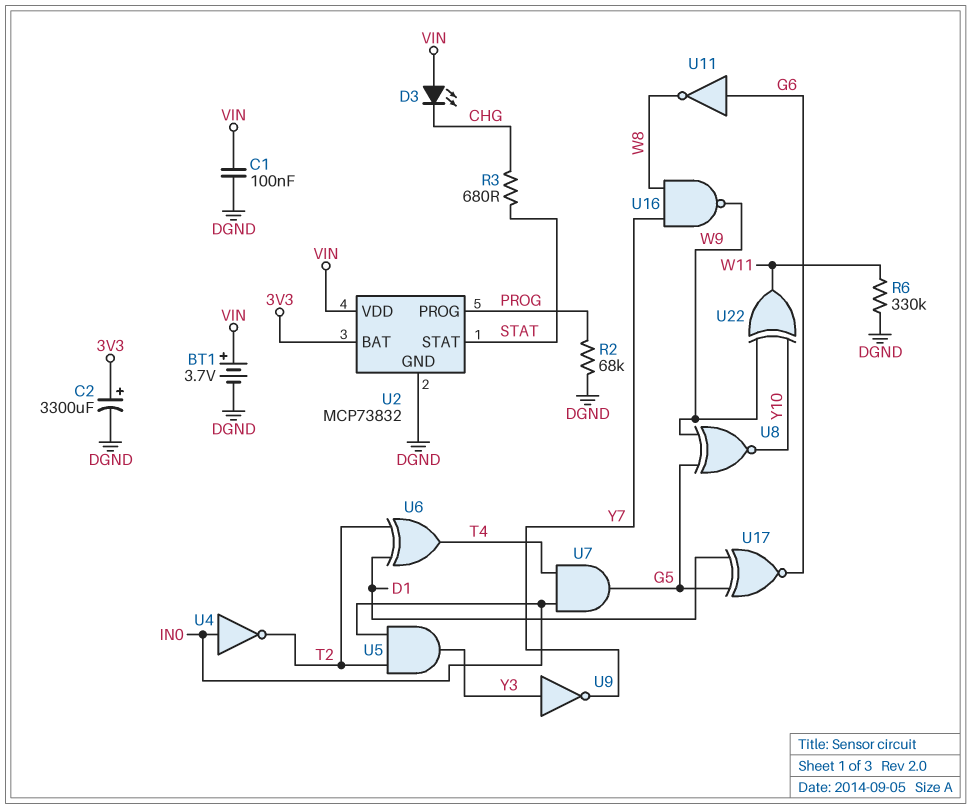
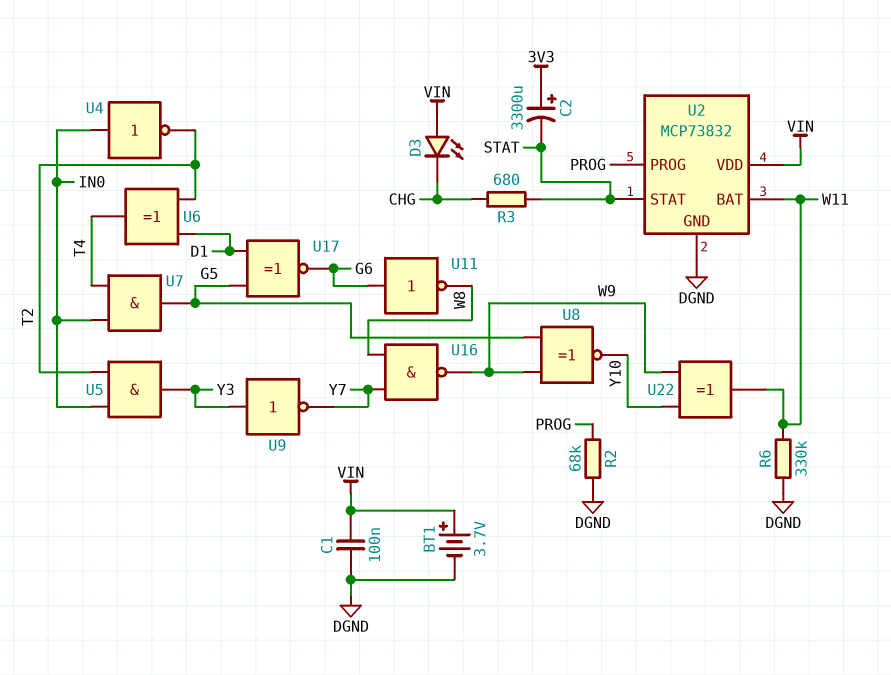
C2: 3300uF (plus 3V3, minus DGND) -> 3300uF (plus 3V3, minus STAT)
U2 pin BAT: 3V3 -> W11

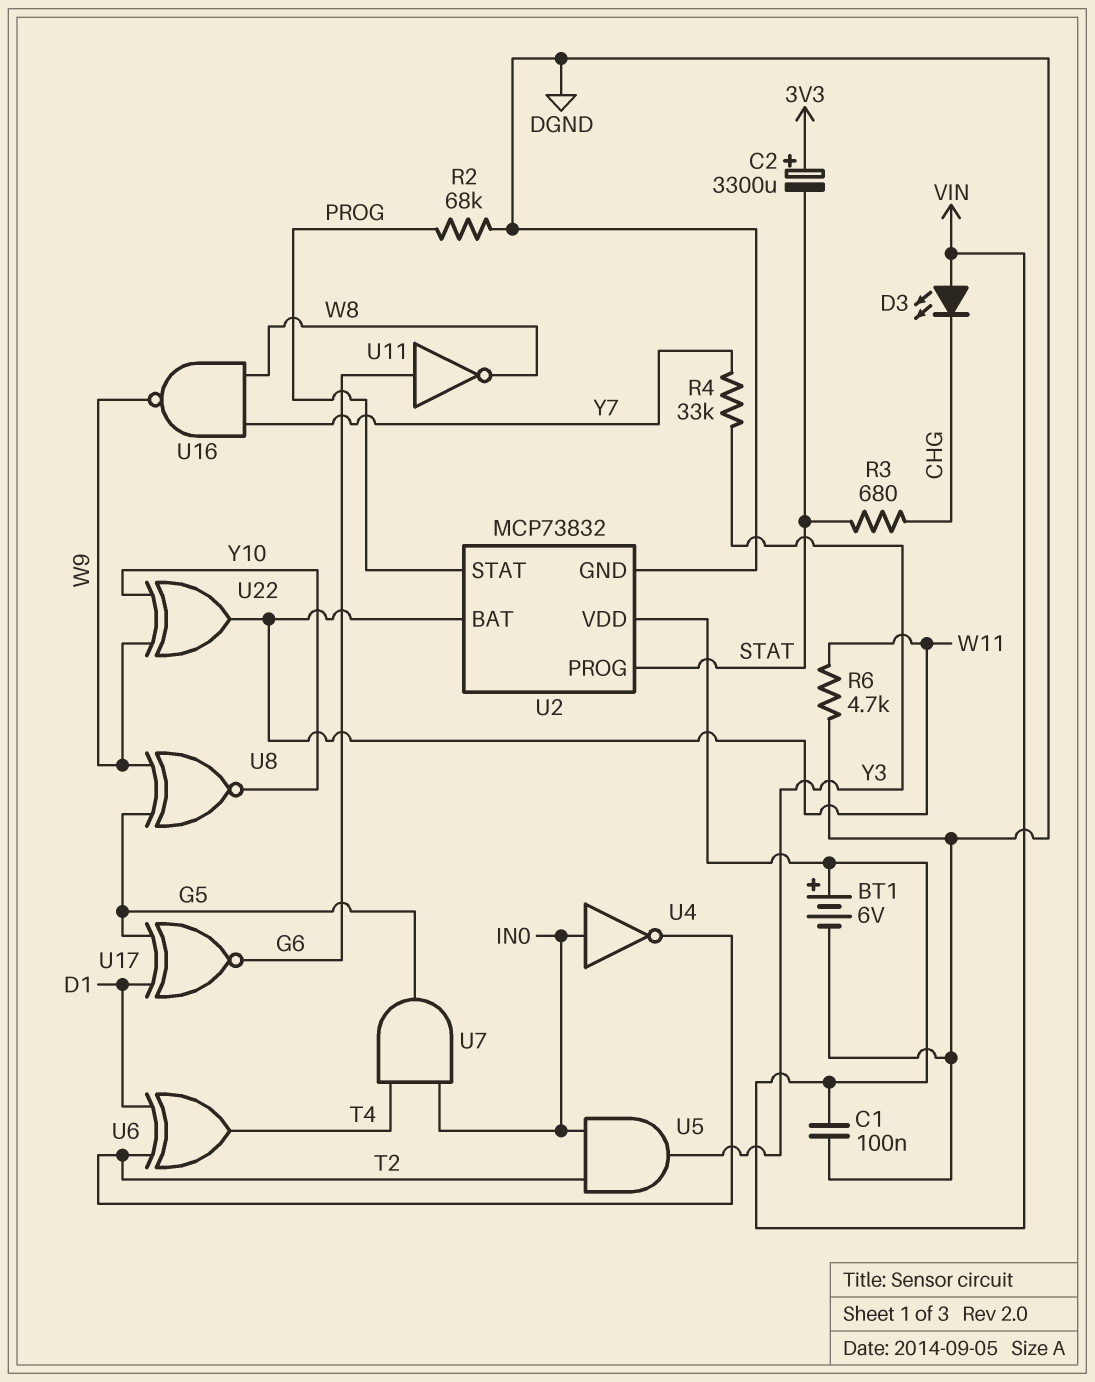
BT1: 3.7V (plus VIN, minus DGND) -> 6V (plus VIN, minus DGND)
R4: none -> 33k (Y3, Y7)
R6: 330k (DGND, W11) -> 4.7k (DGND, W11)
U2 pin PROG: PROG -> STAT
U2 pin STAT: STAT -> PROG
U9: NOT (in Y3, out Y7) -> none

